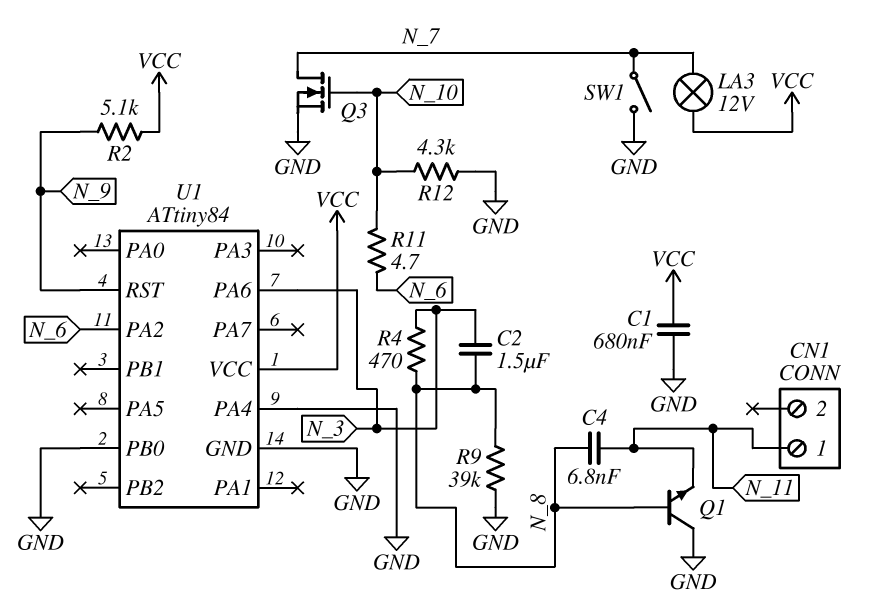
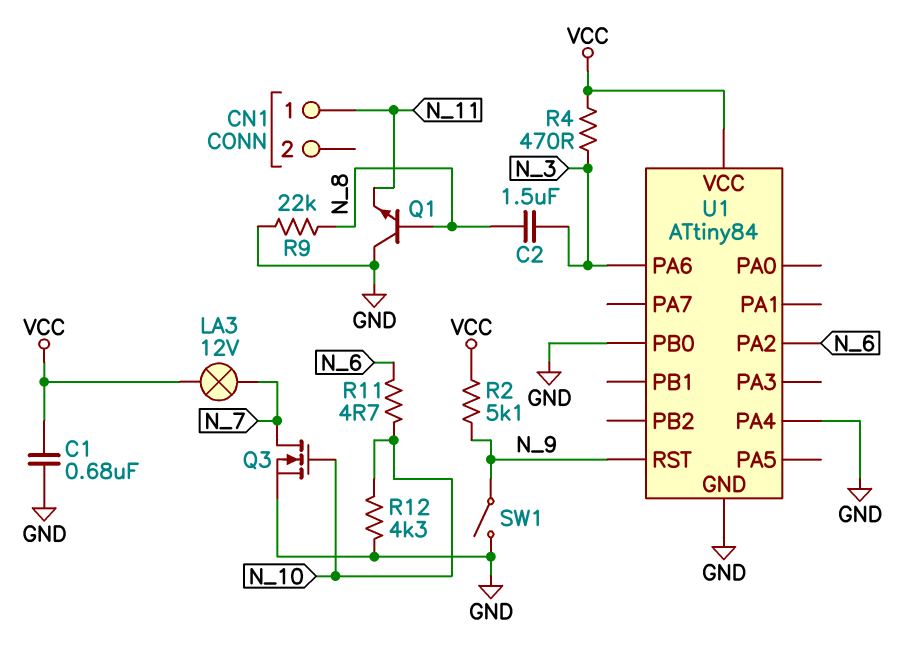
C4: 6.8nF (N_8, N_11) -> none
R4: 470 (N_3, N_8) -> 470 (N_3, VCC)
R9: 39k (GND, N_8) -> 22k (GND, N_8)
SW1: switch (GND, N_7) -> switch (GND, N_9)

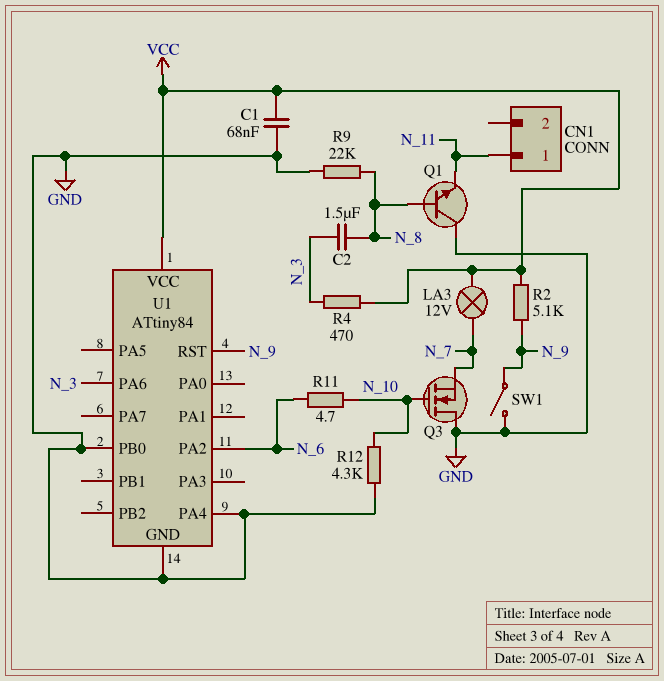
C1: 680nF (GND, VCC) -> 68nF (GND, VCC)
Q3: NMOS (G N_10, D N_7, S GND) -> NMOS (G N_10, D GND, S N_7)

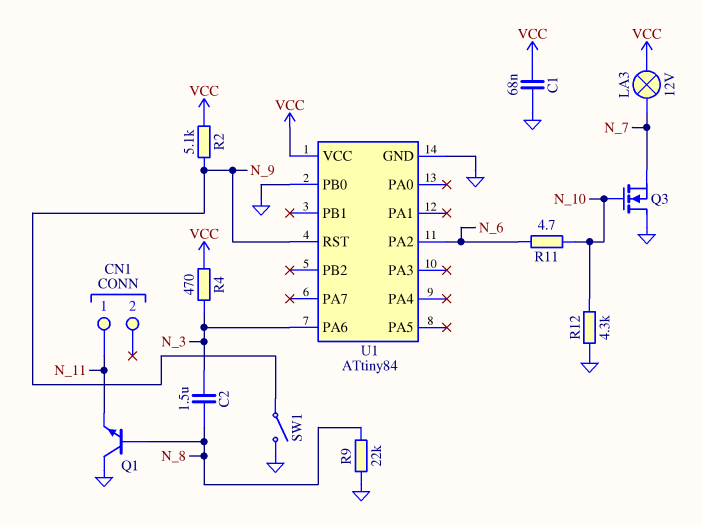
U1 pin PA4: GND -> none

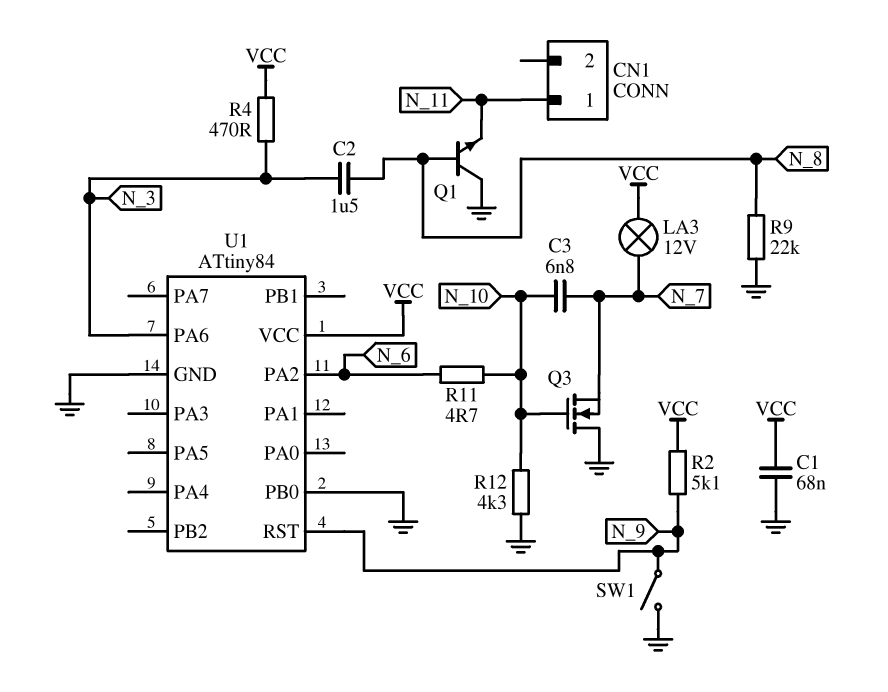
C3: none -> 6.8nF (N_7, N_10)

